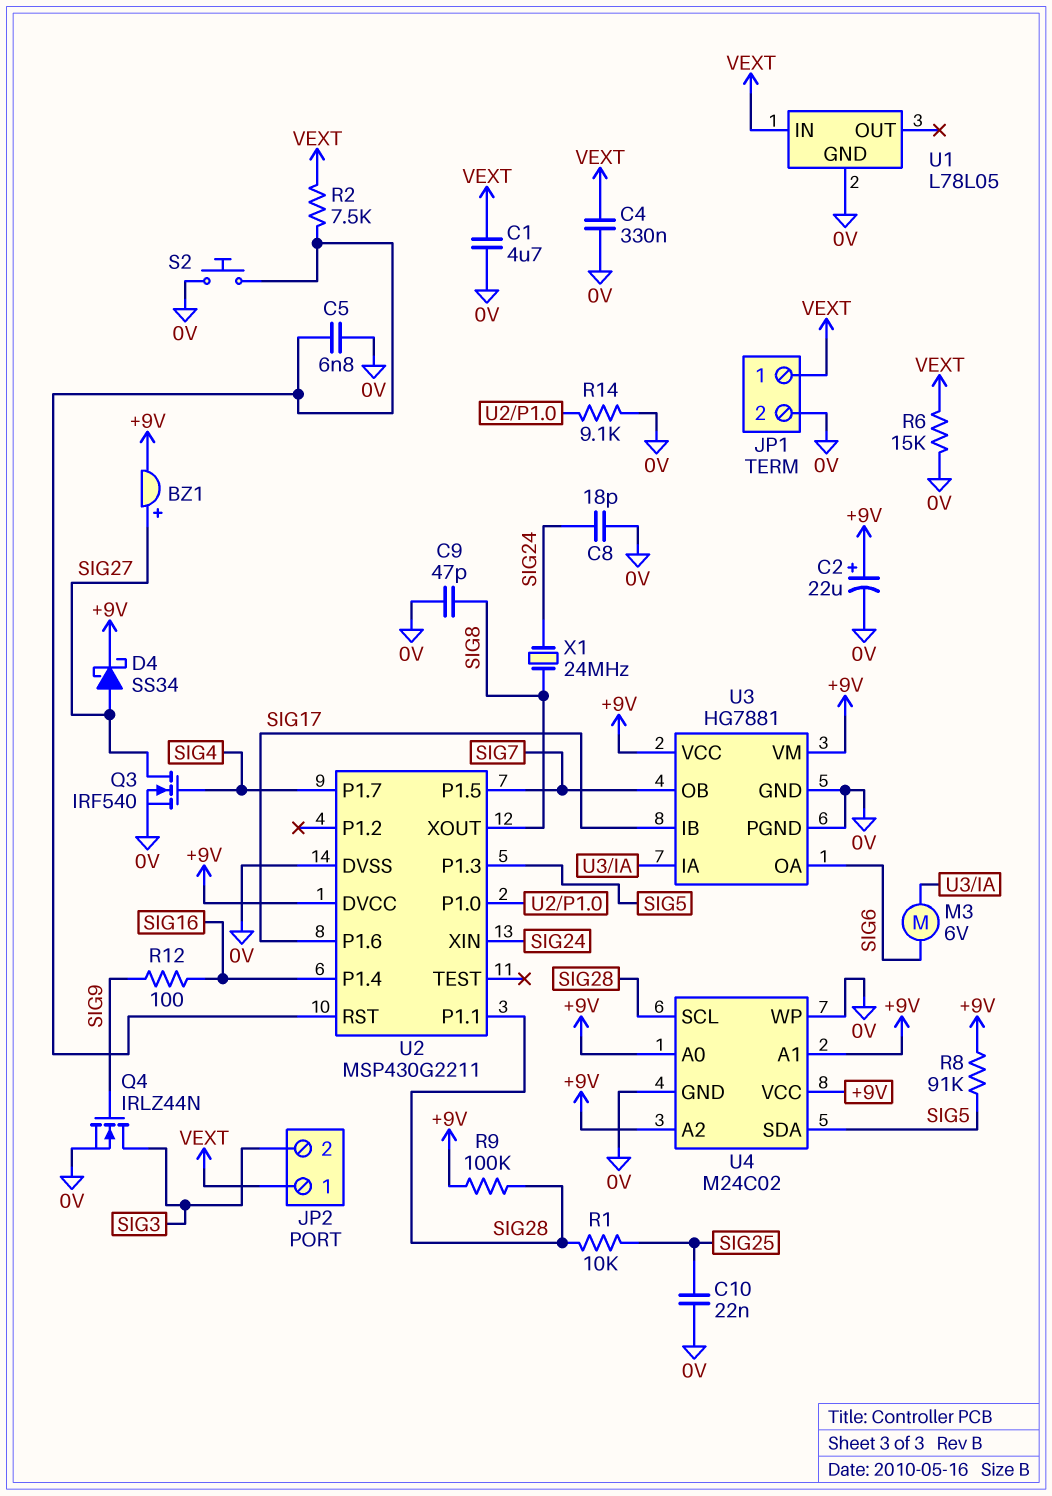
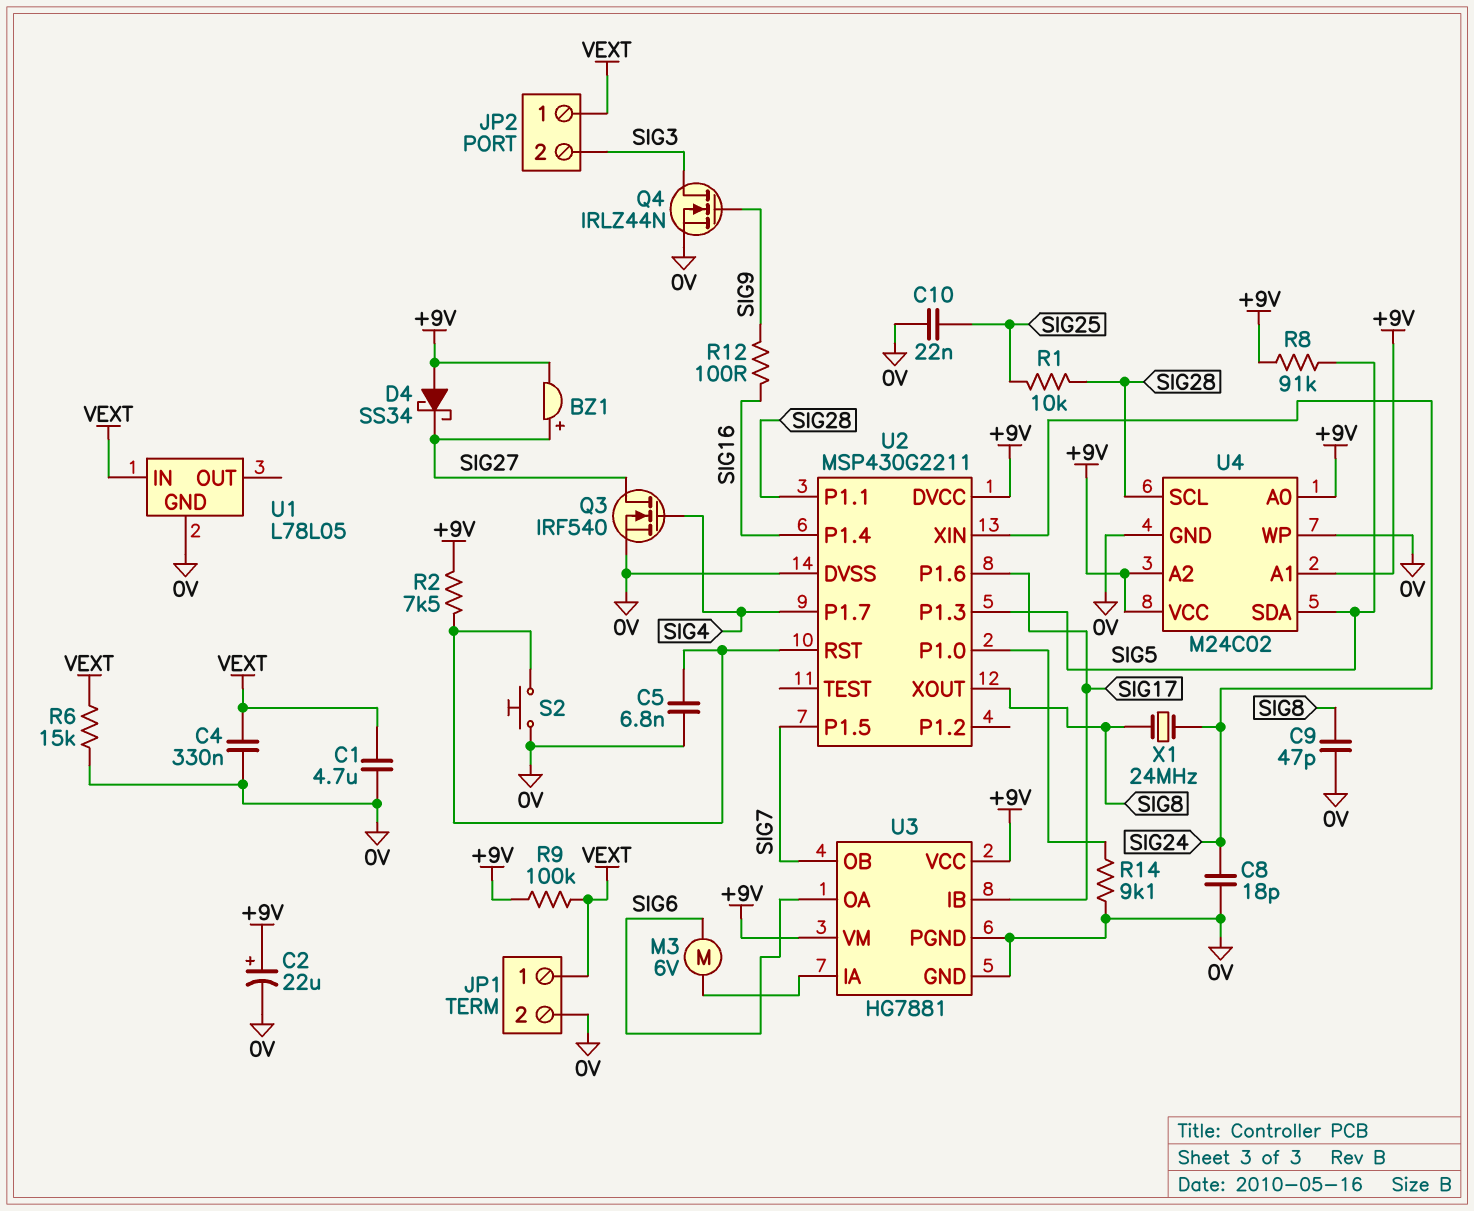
D4: schottky SS34 (A SIG27, K +9V) -> schottky SS34 (A +9V, K SIG27)
R2: 7.5k (U2/RST, VEXT) -> 7.5k (+9V, U2/RST)
R9: 100k (+9V, SIG28) -> 100k (+9V, VEXT)

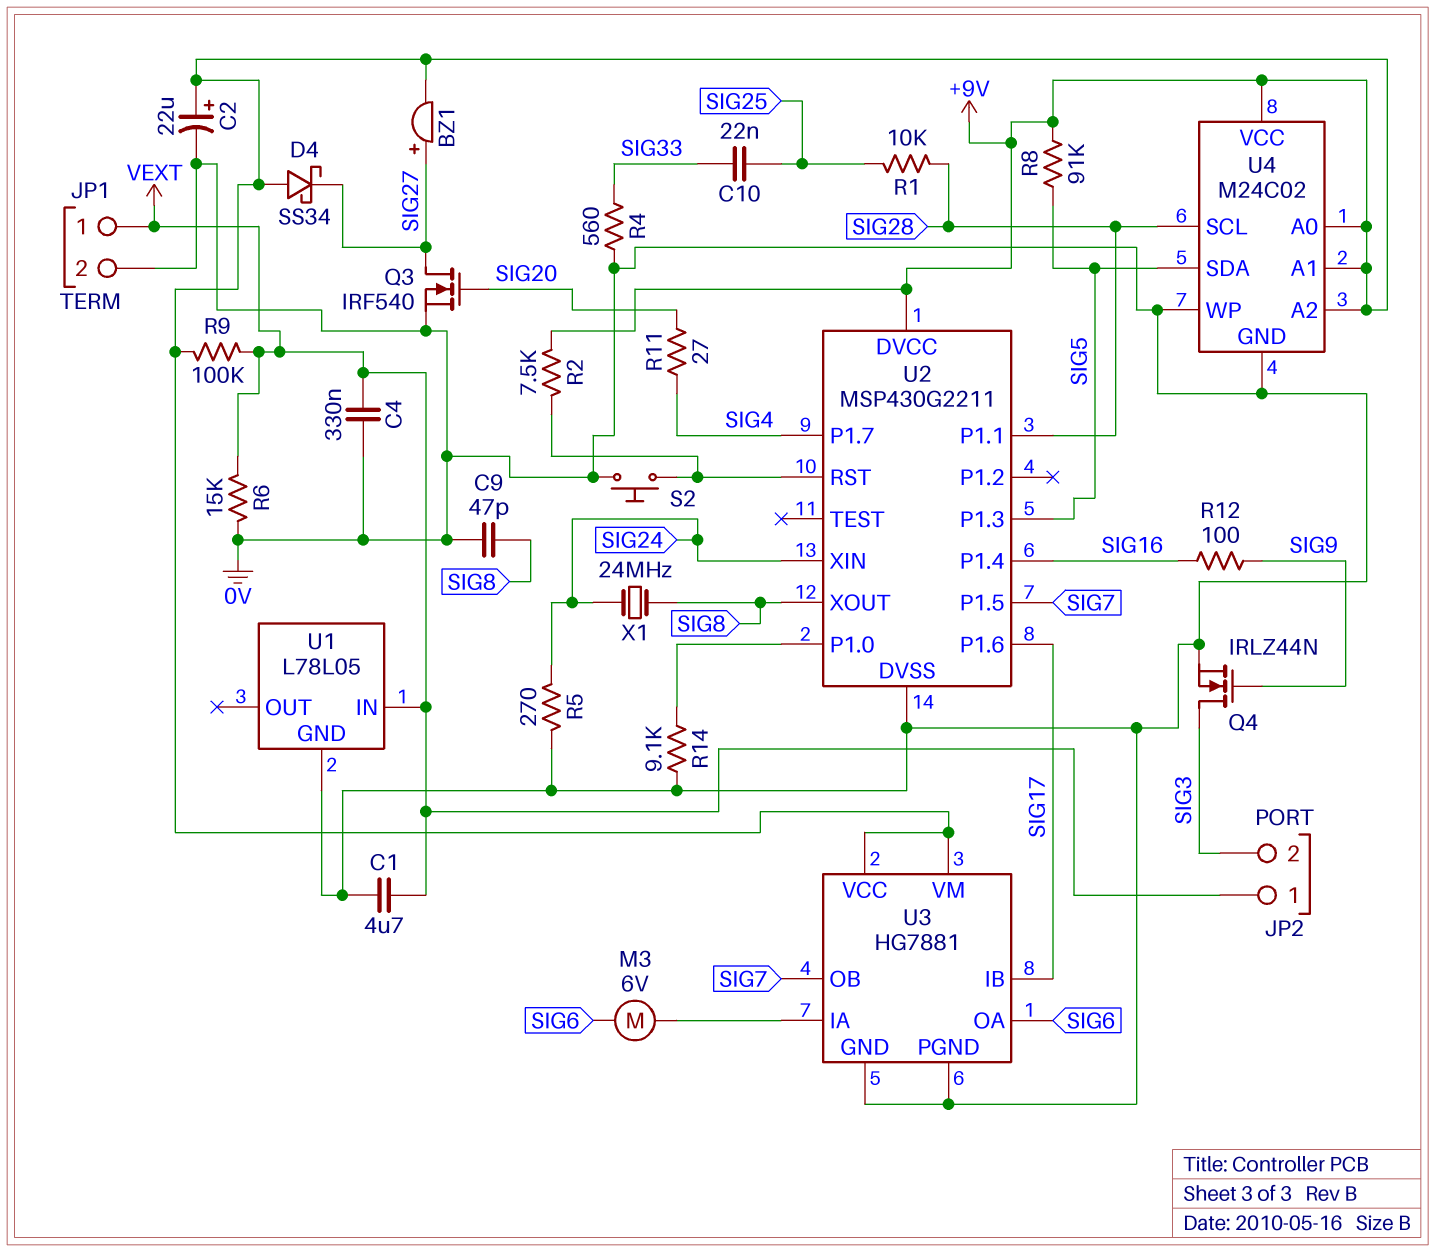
C5: 6.8nF (0V, U2/RST) -> none
C8: 18pF (0V, SIG24) -> none
C10: 22nF (0V, SIG25) -> 22nF (SIG25, SIG33)
Q3: NMOS IRF540 (G SIG4, D SIG27, S 0V) -> NMOS IRF540 (G SIG20, D SIG27, S 0V)
R4: none -> 560 (0V, SIG33)
R5: none -> 270 (0V, SIG24)
R11: none -> 27 (SIG4, SIG20)

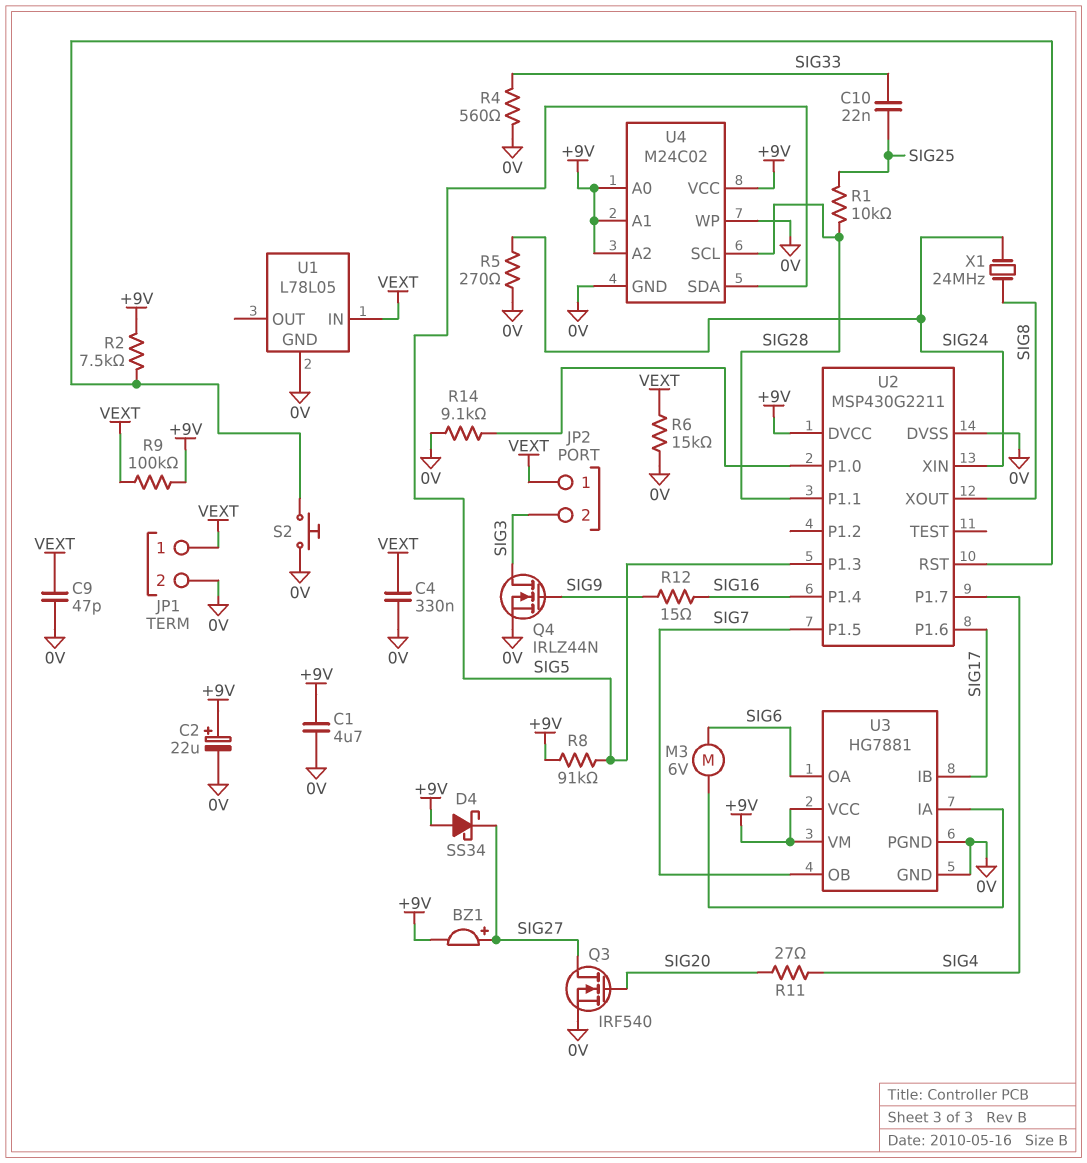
C1: 4.7uF (0V, VEXT) -> 4.7uF (+9V, 0V)
C9: 47pF (0V, SIG8) -> 47pF (0V, VEXT)
R12: 100 (SIG9, SIG16) -> 15 (SIG9, SIG16)

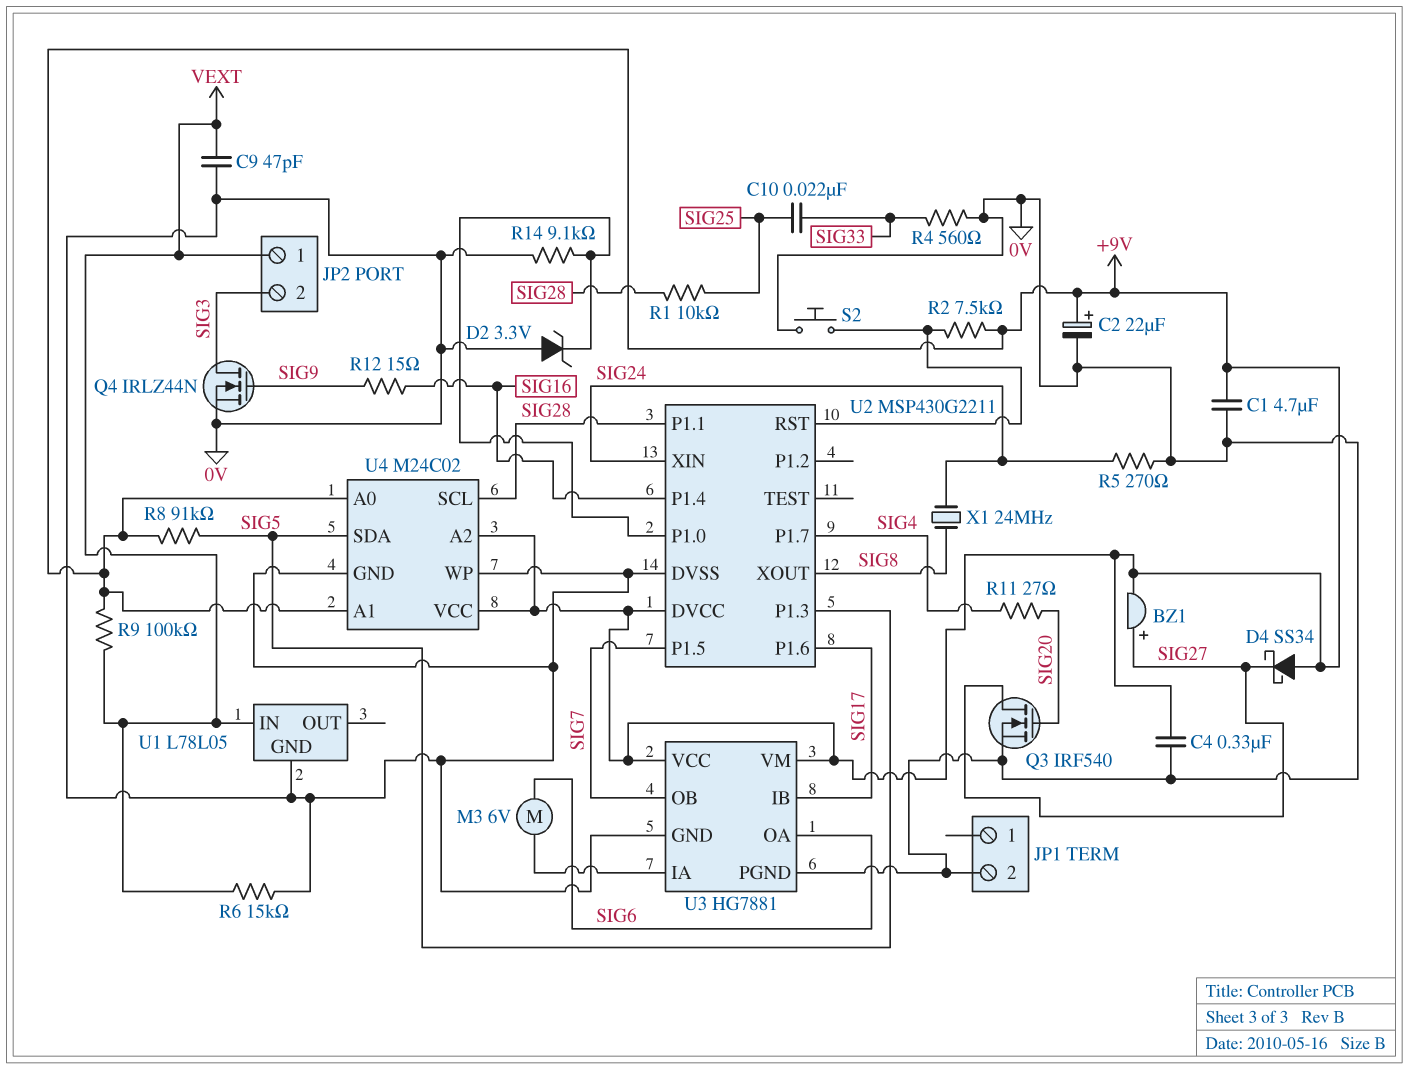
C4: 330nF (0V, VEXT) -> 330nF (+9V, 0V)
D2: none -> zener 3.3V (A 0V, K U2/P1.0)
JP1 pin 1: VEXT -> none

